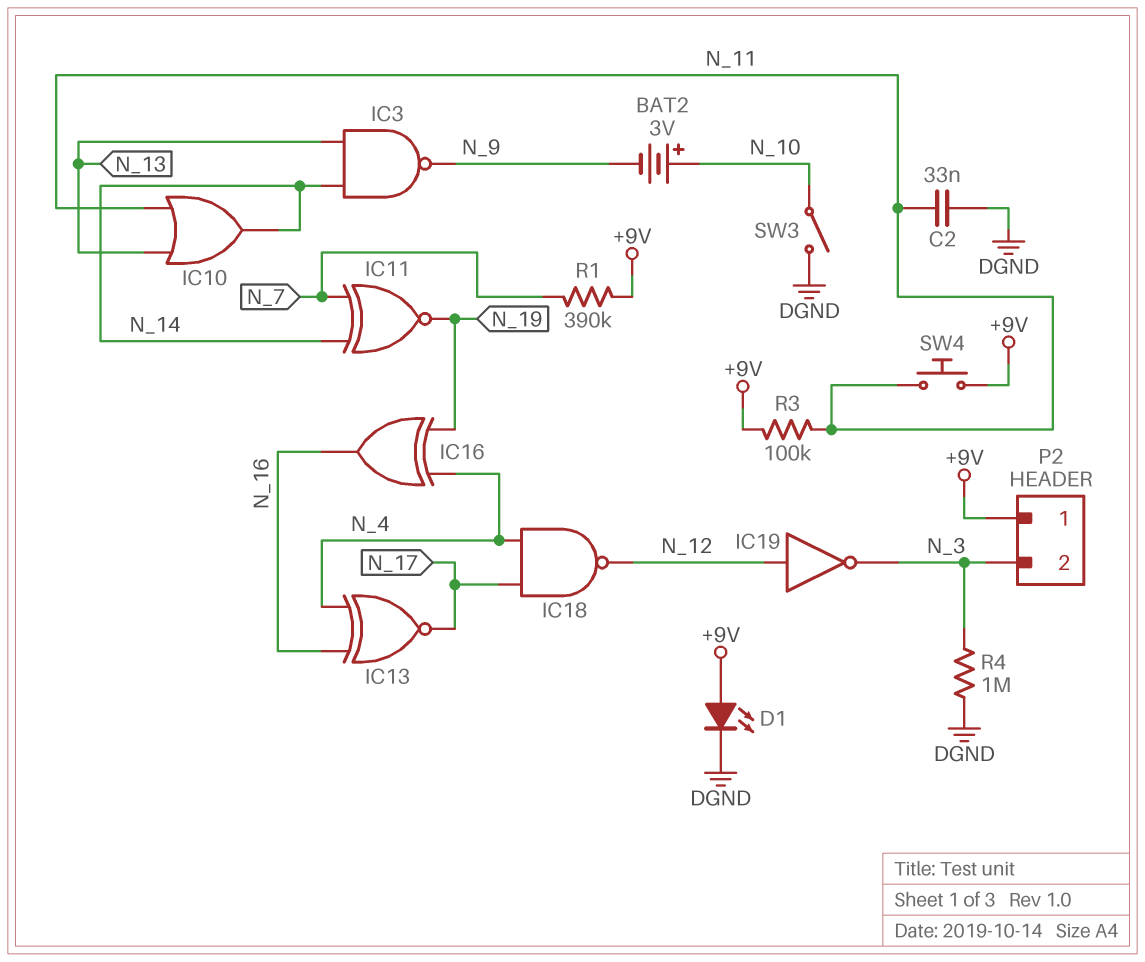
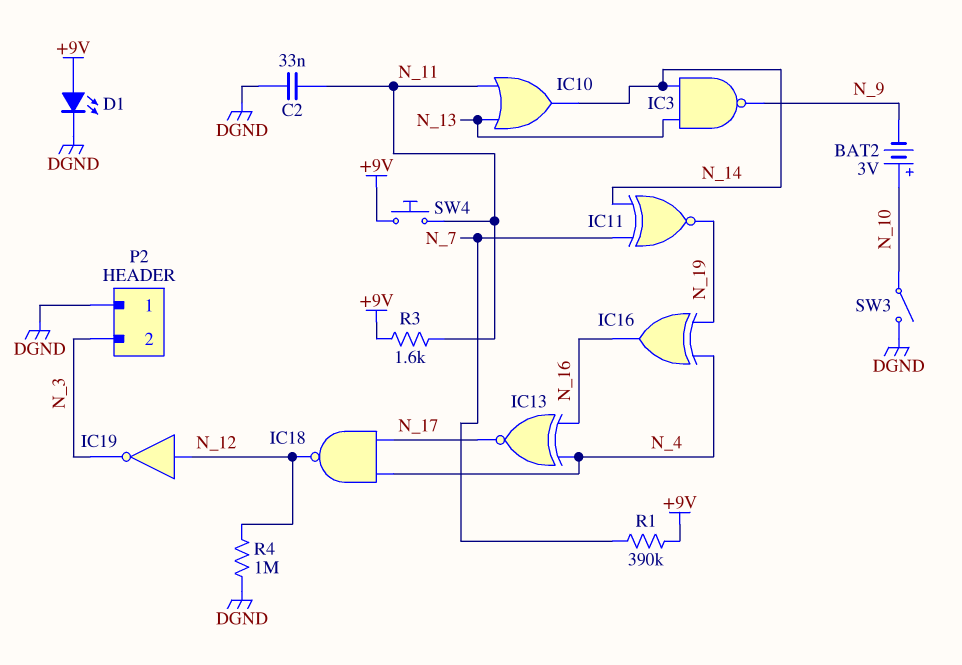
P2 pin 1: +9V -> DGND
R3: 100k (+9V, N_11) -> 1.6k (+9V, N_11)
R4: 1M (DGND, N_3) -> 1M (DGND, N_12)

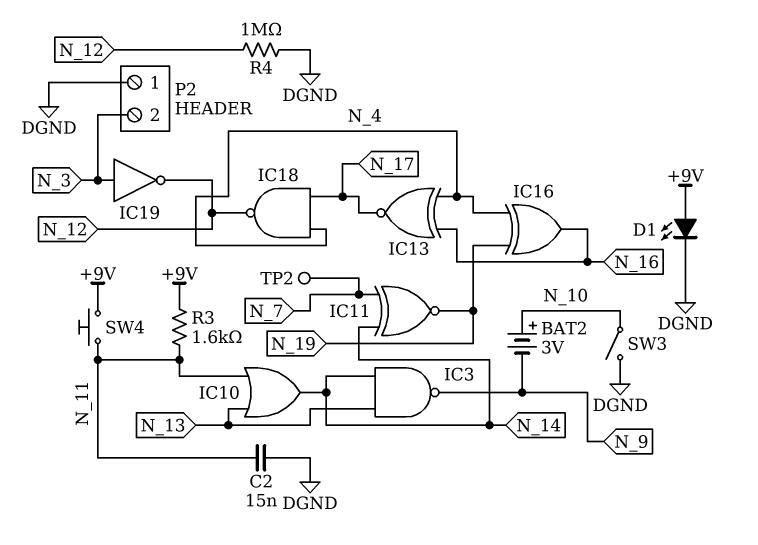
C2: 33nF (DGND, N_11) -> 15nF (DGND, N_11)
IC19: NOT (in N_12, out N_3) -> NOT (in N_3, out N_12)
R1: 390k (+9V, N_7) -> none
TP2: none -> test point (N_7)

